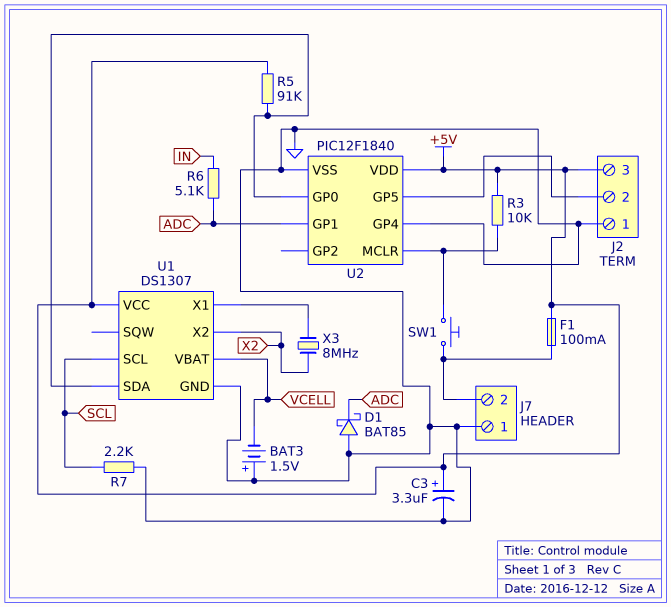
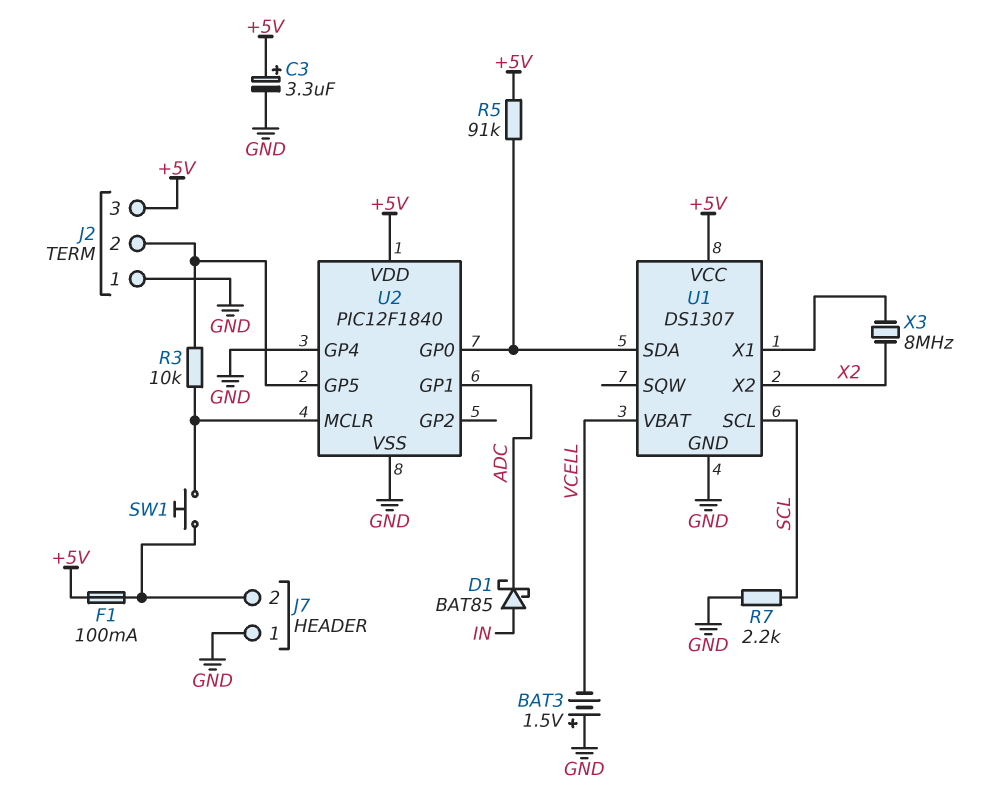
D1: schottky BAT85 (A GND, K ADC) -> schottky BAT85 (A IN, K ADC)
R3: 10k (+5V, U2/MCLR) -> 10k (J2/2, U2/MCLR)
R6: 5.1k (ADC, IN) -> none

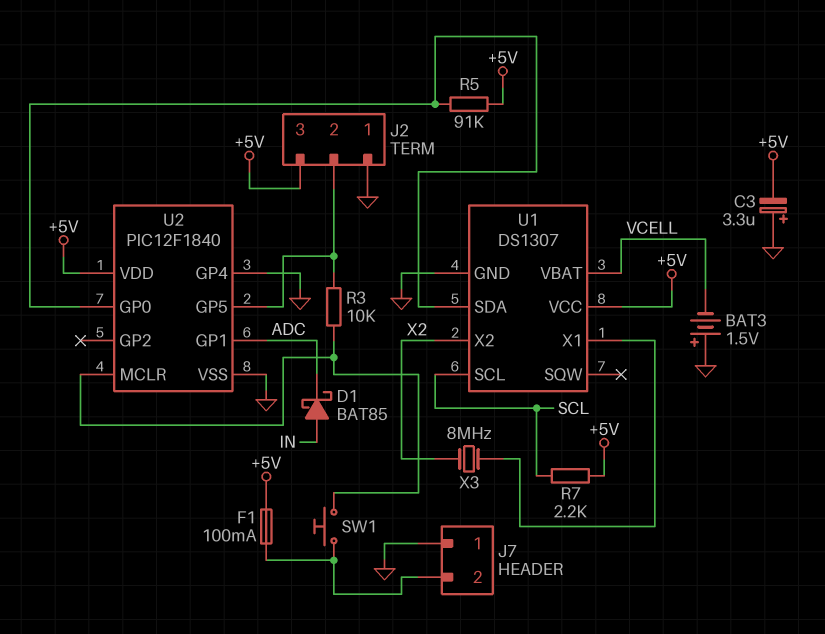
C3: 3.3uF (plus +5V, minus GND) -> 3.3uF (plus GND, minus +5V)
R7: 2.2k (GND, SCL) -> 2.2k (+5V, SCL)

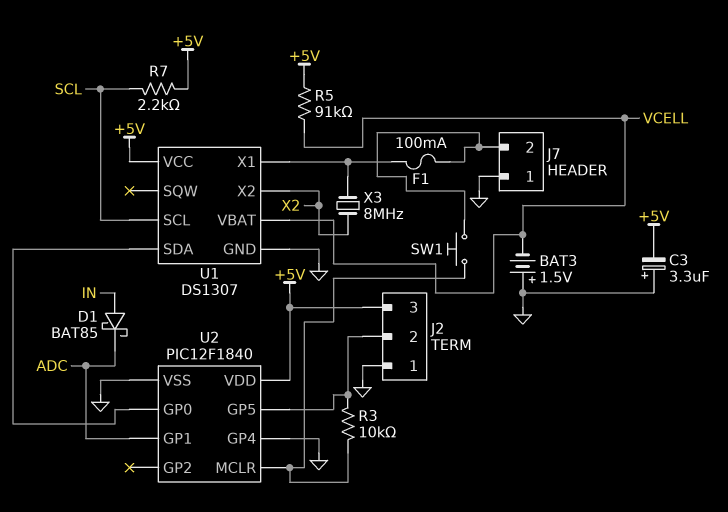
F1: 100mA (+5V, J7/2) -> 100mA (J7/2, U1/X1)
R5: 91k (+5V, U1/SDA) -> 91k (+5V, VCELL)

